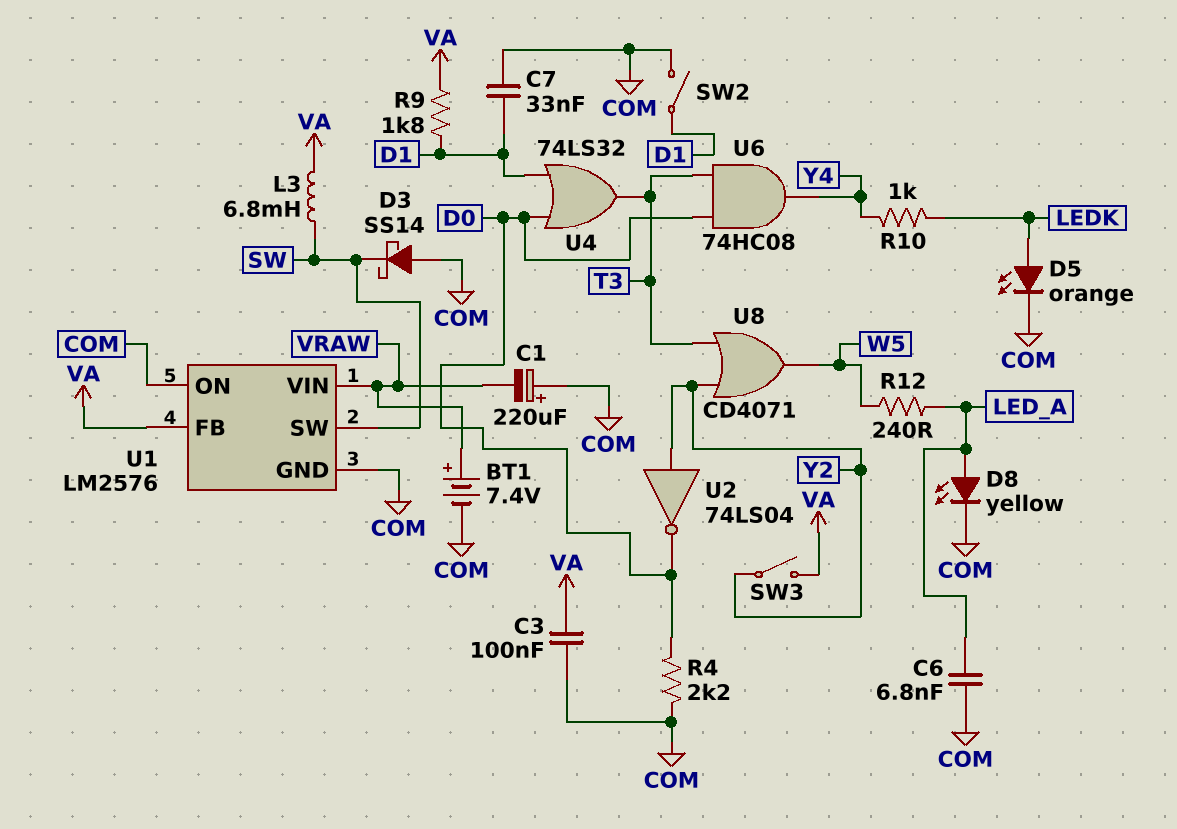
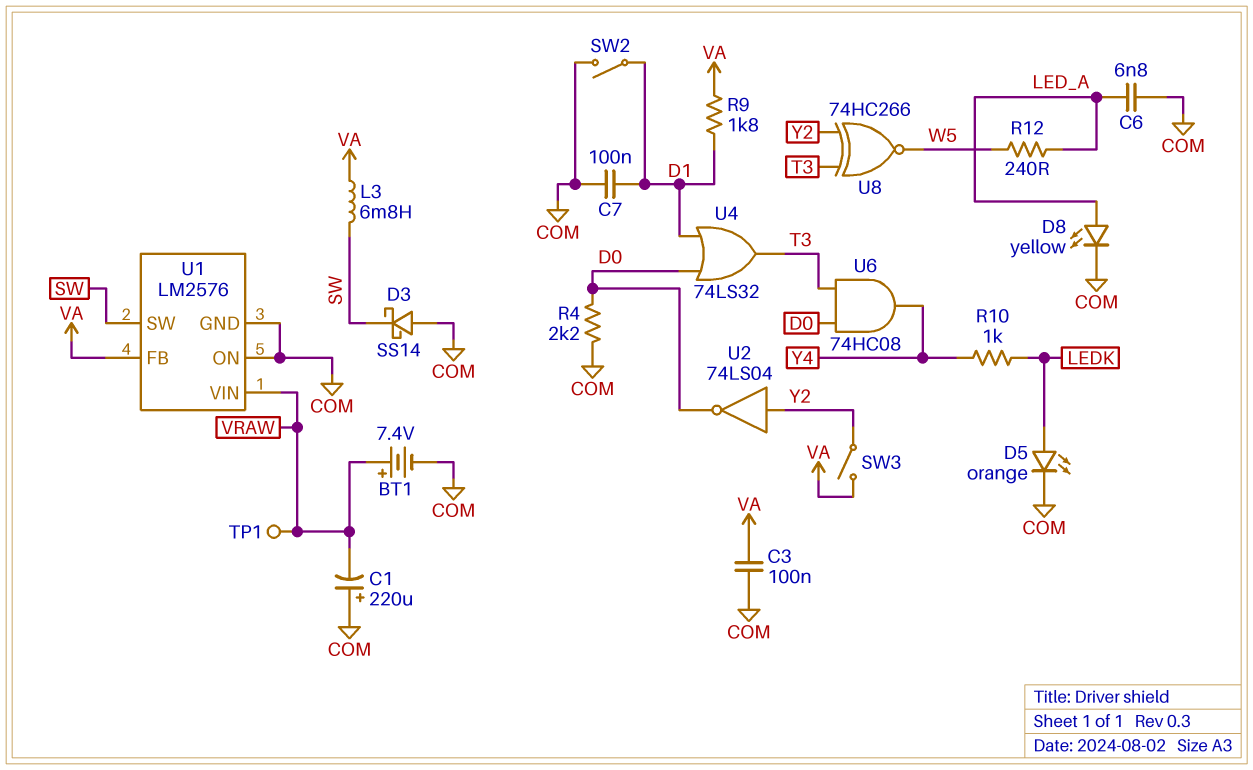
C7: 33nF (COM, D1) -> 100nF (COM, D1)
TP1: none -> test point (VRAW)
U8: OR CD4071 (in T3, in Y2, out W5) -> XNOR 74HC266 (in T3, in Y2, out W5)

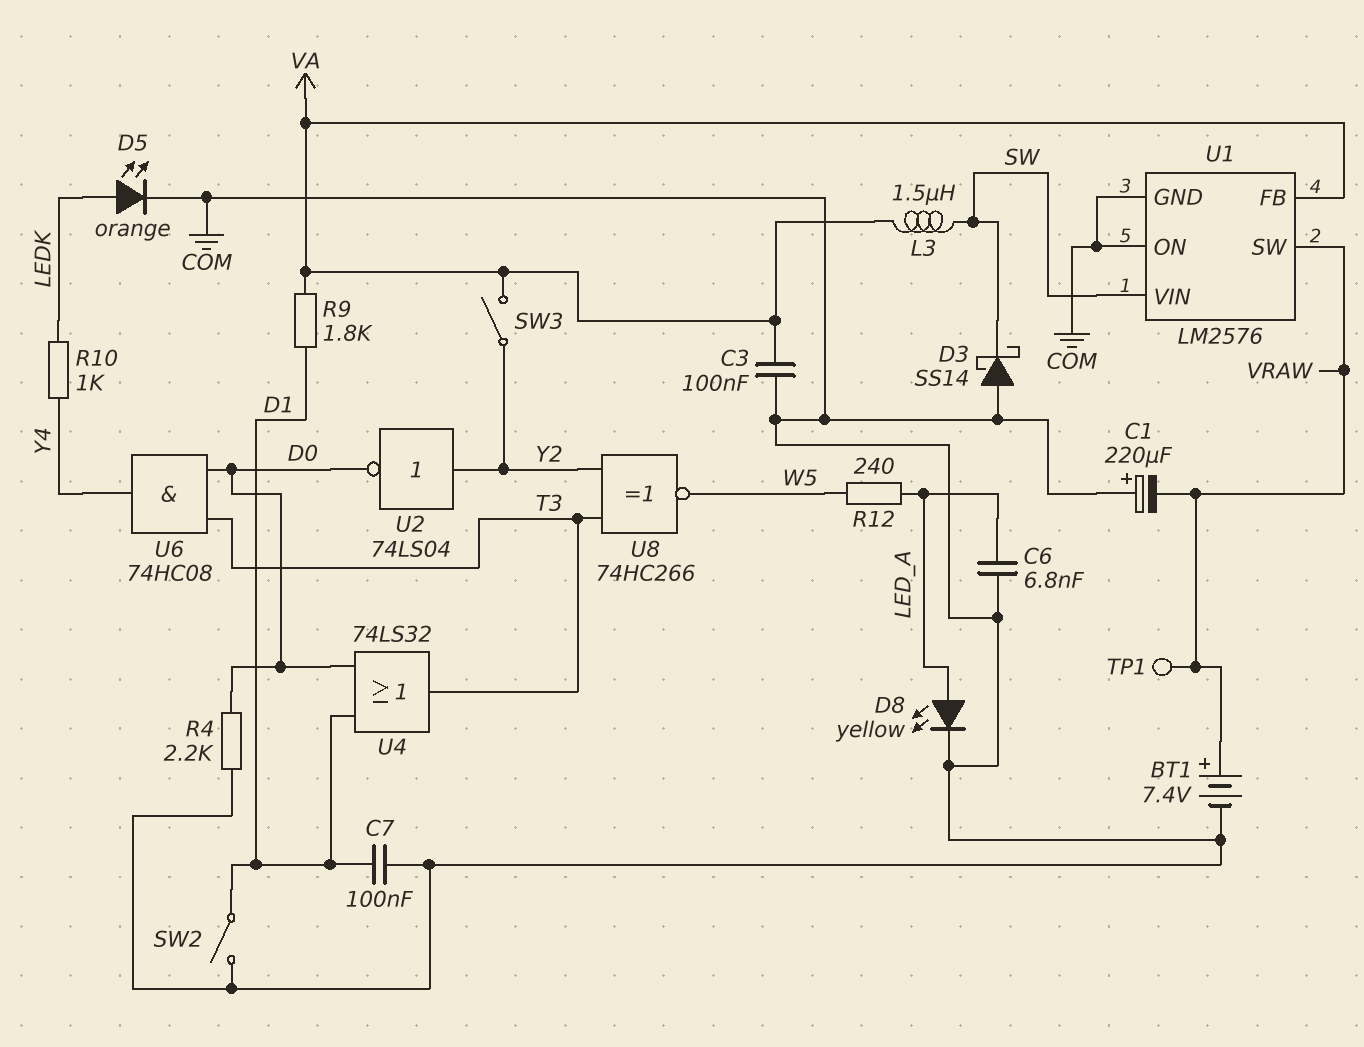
L3: 6.8mH (SW, VA) -> 1.5uH (SW, VA)
U1 pin SW: SW -> VRAW
U1 pin VIN: VRAW -> SW

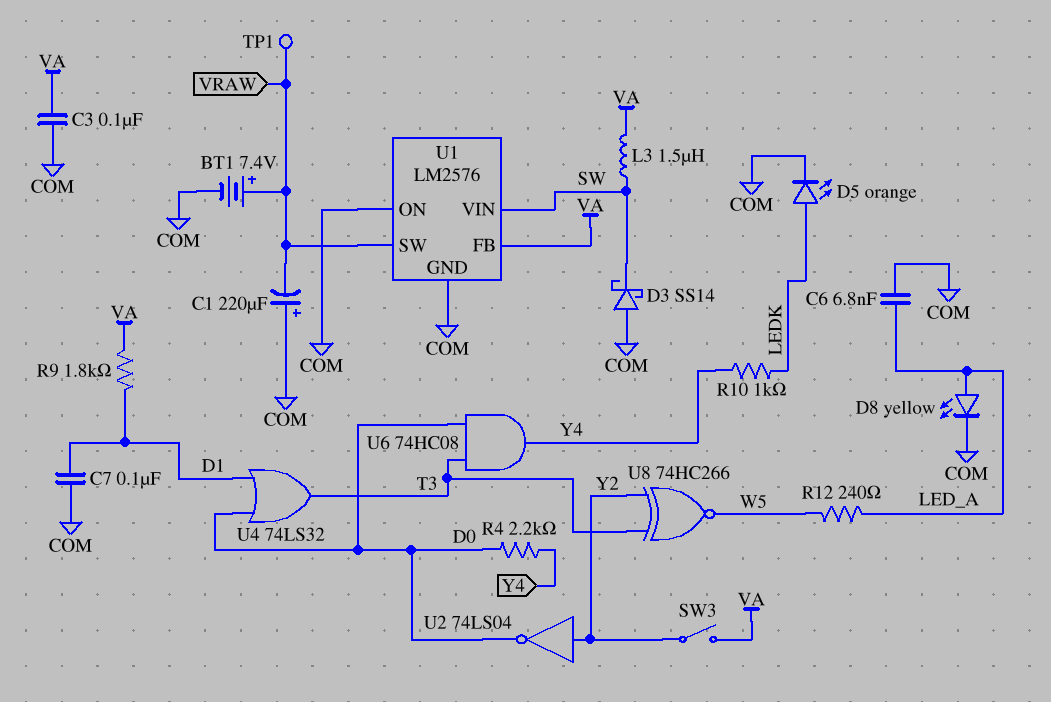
R4: 2.2k (COM, D0) -> 2.2k (D0, Y4)
SW2: switch (COM, D1) -> none

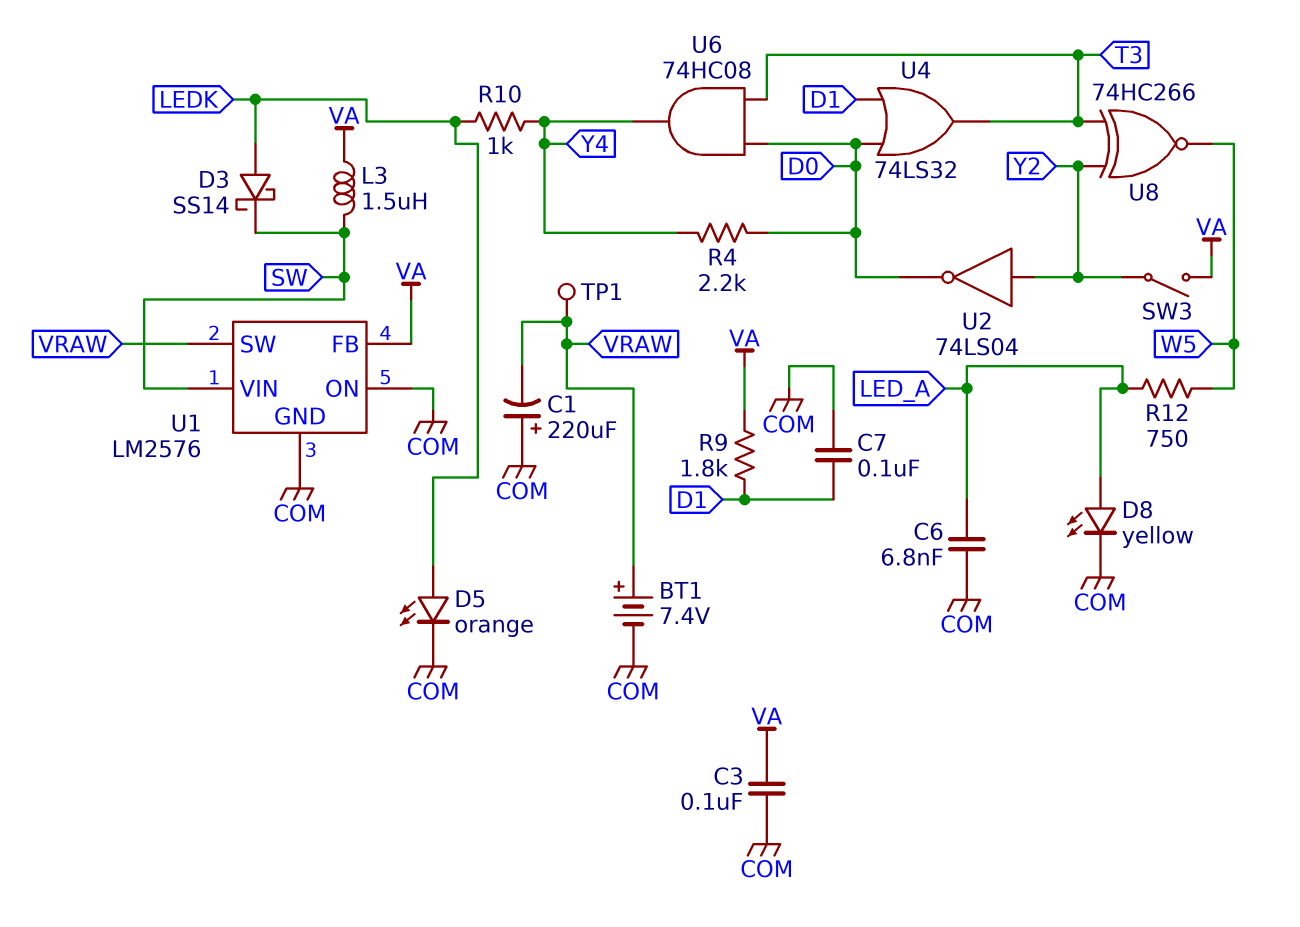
D3: schottky SS14 (A COM, K SW) -> schottky SS14 (A LEDK, K SW)
R12: 240 (LED_A, W5) -> 750 (LED_A, W5)

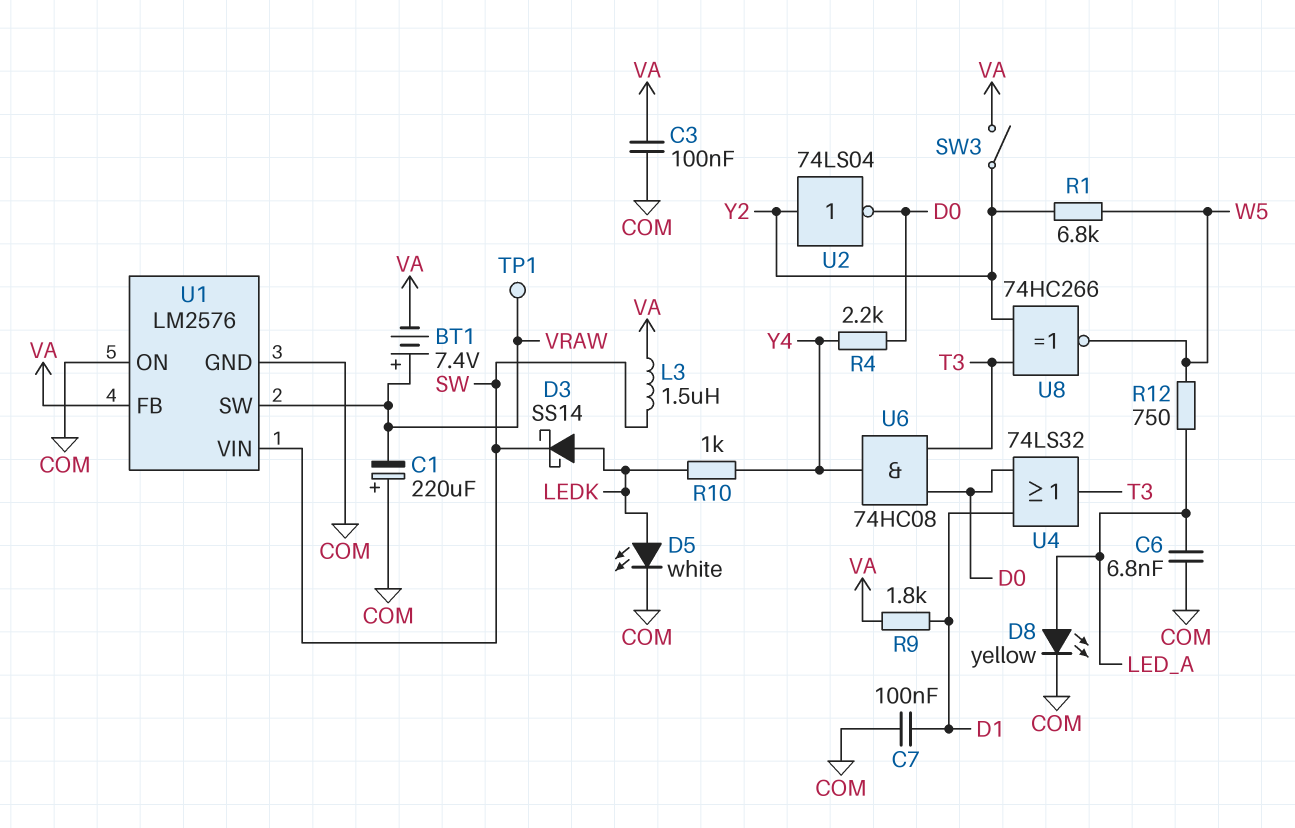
BT1: 7.4V (plus VRAW, minus COM) -> 7.4V (plus VRAW, minus VA)
D5: LED orange (A LEDK, K COM) -> LED white (A LEDK, K COM)
R1: none -> 6.8k (W5, Y2)

